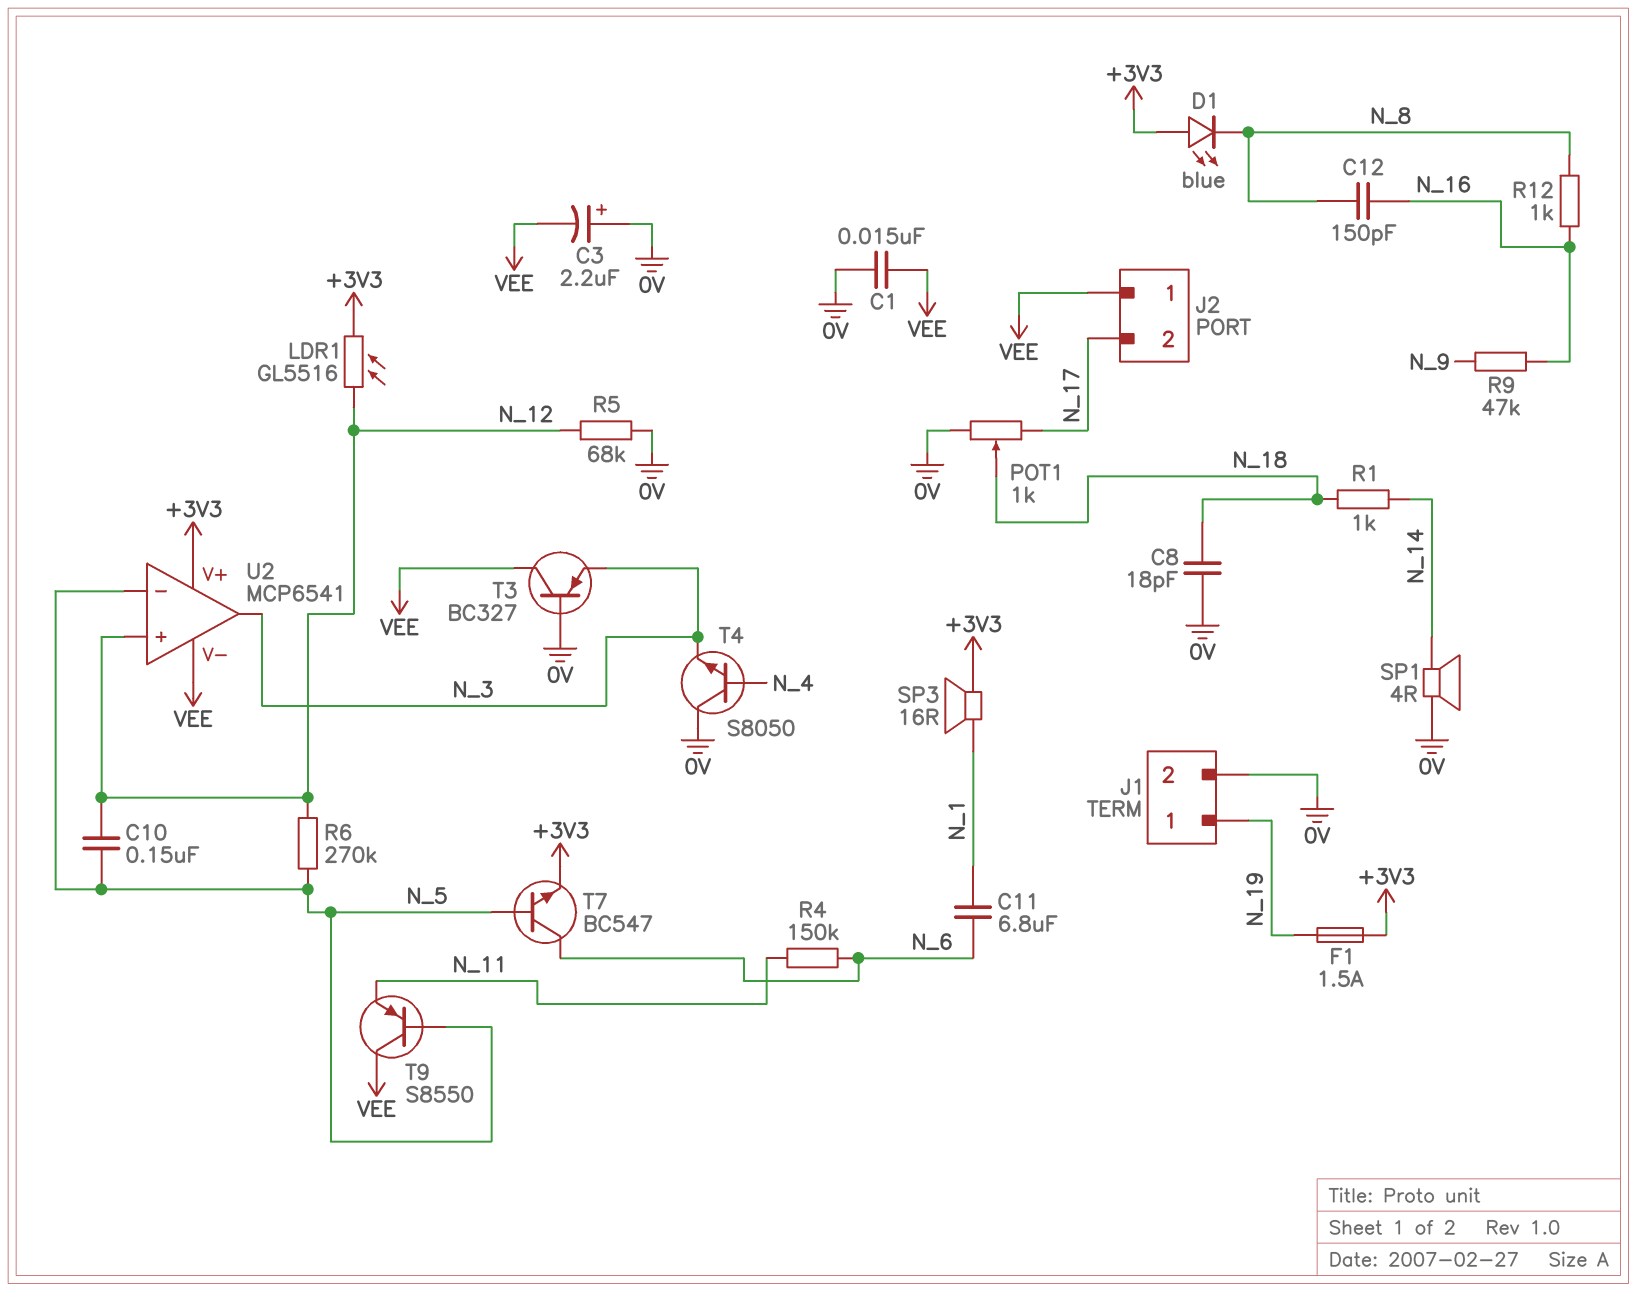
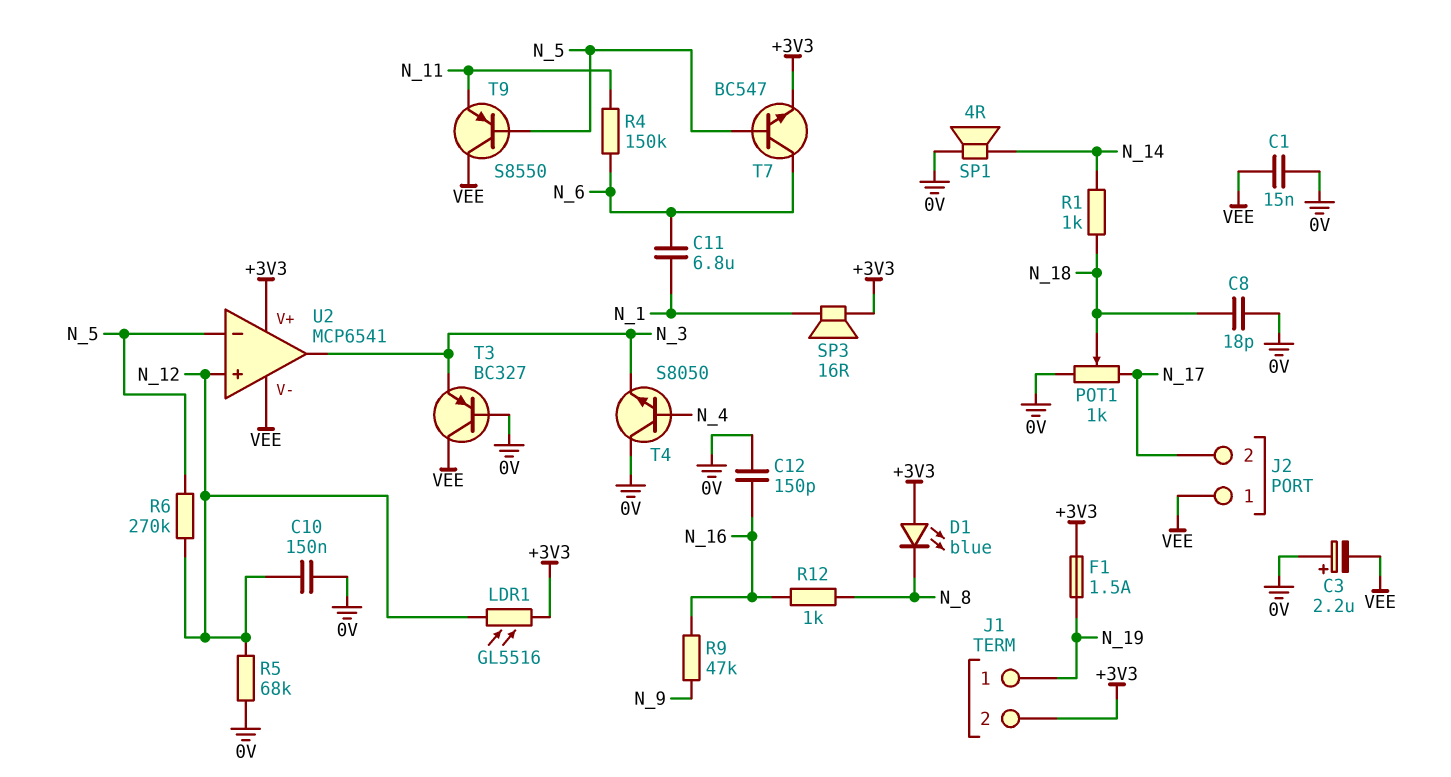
C10: 150nF (N_5, N_12) -> 150nF (0V, N_12)
C12: 150pF (N_8, N_16) -> 150pF (0V, N_16)
J1 pin 2: 0V -> +3V3

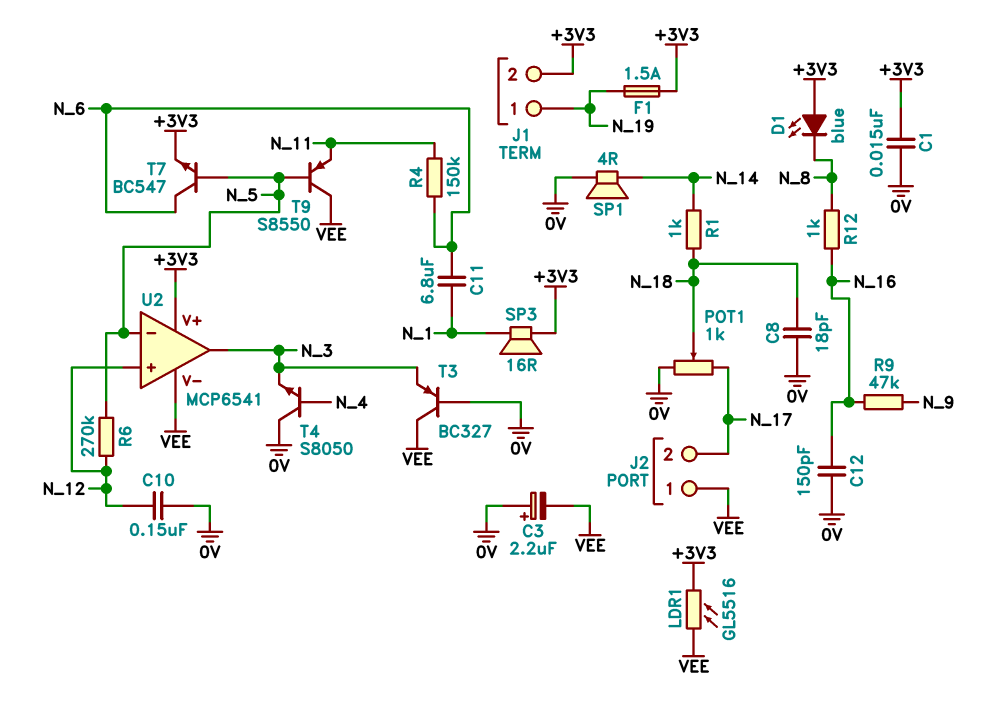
C1: 15nF (0V, VEE) -> 15nF (+3V3, 0V)
LDR1: GL5516 (+3V3, N_12) -> GL5516 (+3V3, VEE)
R5: 68k (0V, N_12) -> none

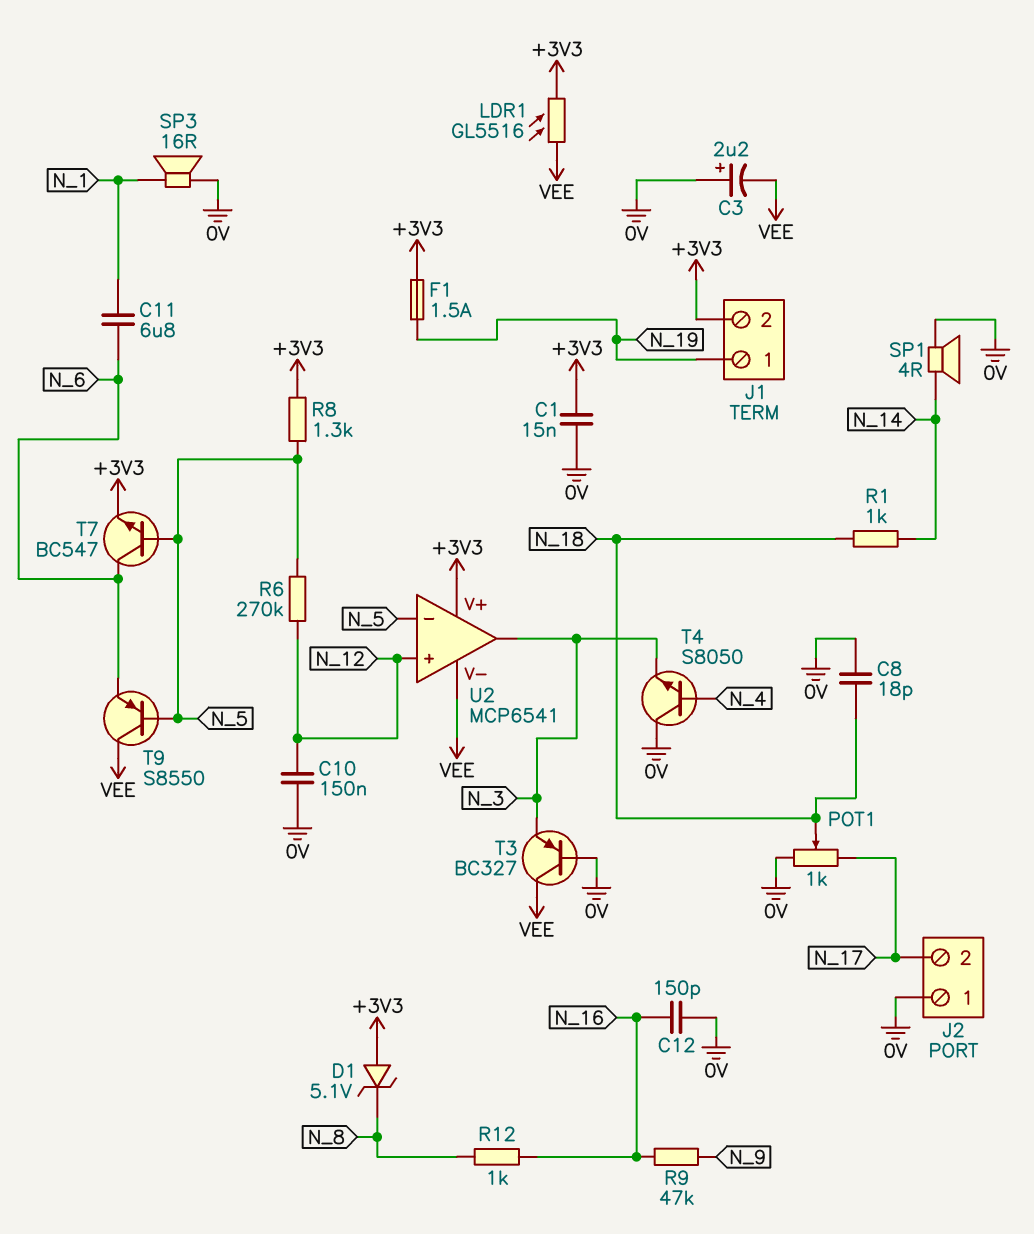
D1: LED blue (A +3V3, K N_8) -> zener 5.1V (A +3V3, K N_8)
J2 pin 1: VEE -> 0V
R4: 150k (N_6, N_11) -> none
R8: none -> 1.3k (+3V3, N_5)
SP3: speaker 16R (+3V3, N_1) -> speaker 16R (0V, N_1)
T9: PNP S8550 (B N_5, C VEE, E N_11) -> PNP S8550 (B N_5, C VEE, E N_6)

